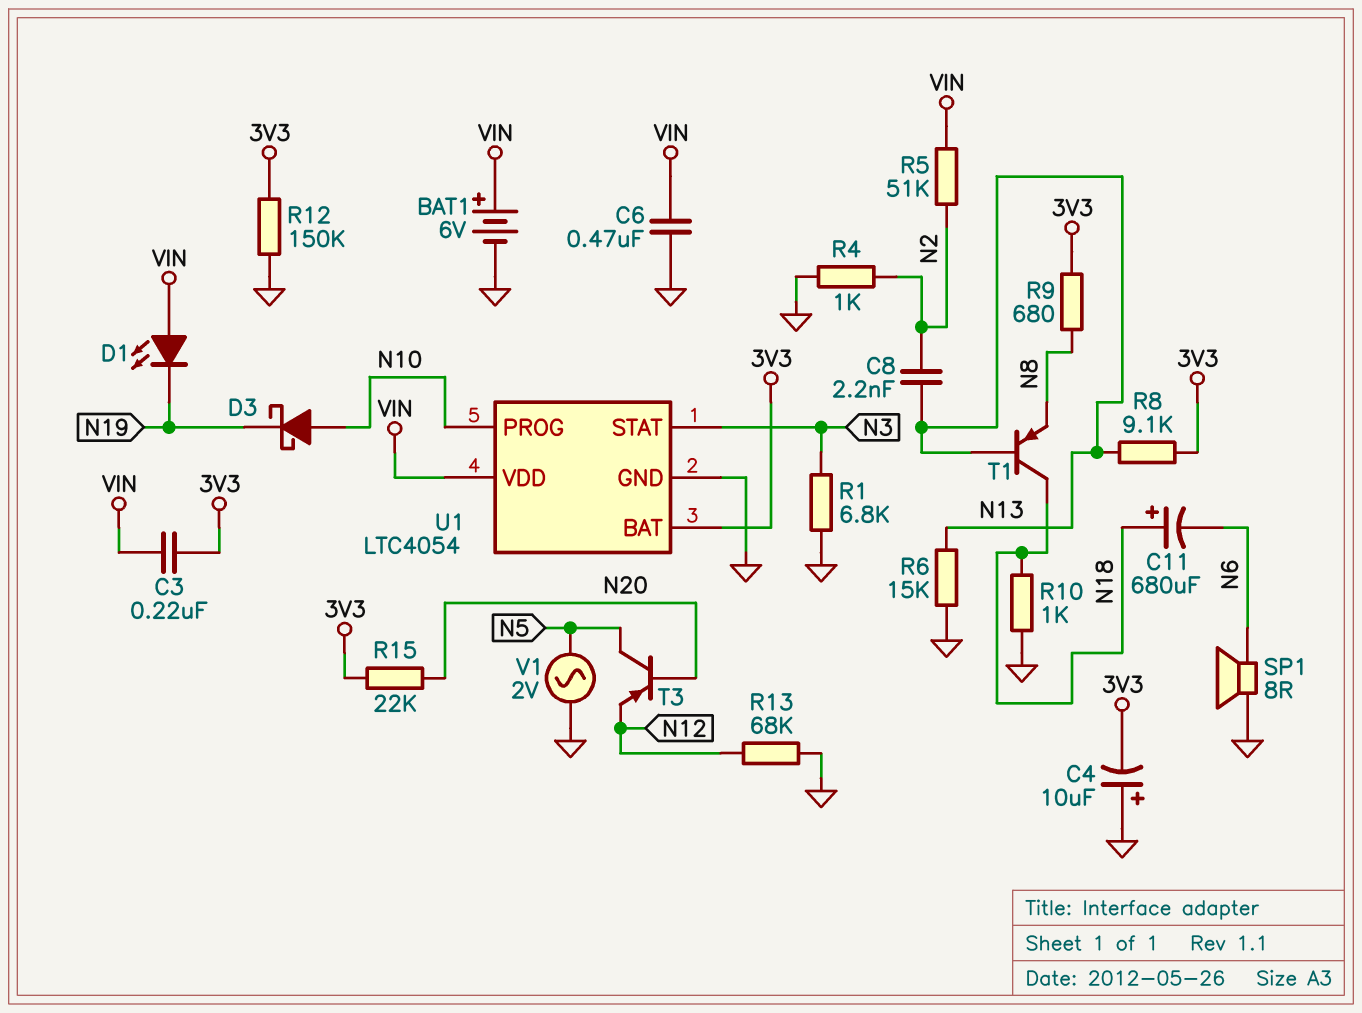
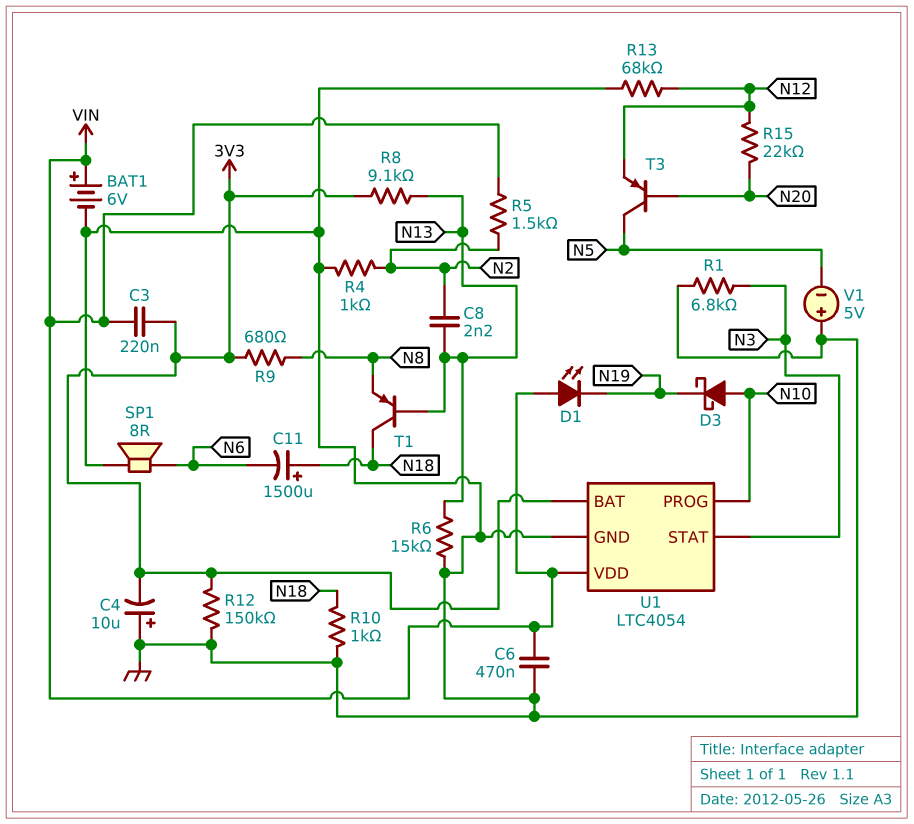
C11: 680uF (plus N18, minus N6) -> 1500uF (plus N18, minus N6)
R5: 51k (N2, VIN) -> 1.5k (N2, VIN)
R15: 22k (3V3, N20) -> 22k (N12, N20)
V1: AC 2V (GND, N5) -> 5V (plus GND, minus N5)

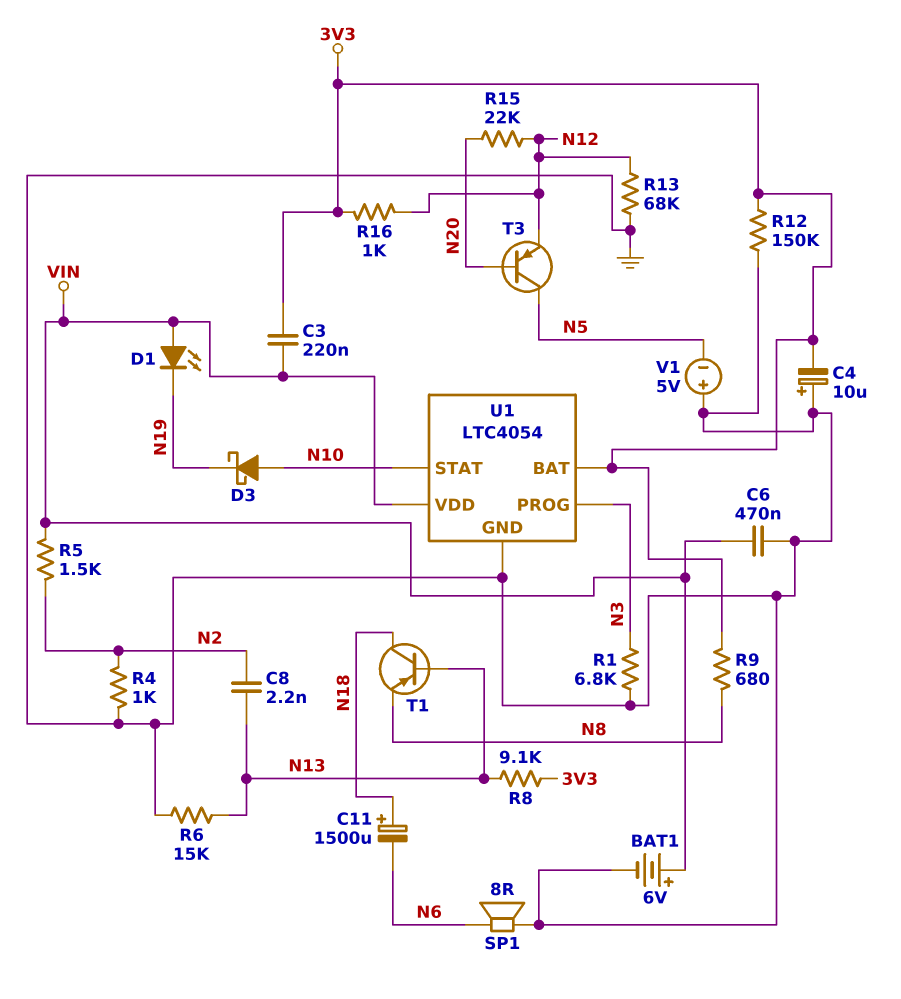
R10: 1k (GND, N18) -> none
R16: none -> 1k (3V3, N12)
U1 pin PROG: N10 -> N3
U1 pin STAT: N3 -> N10

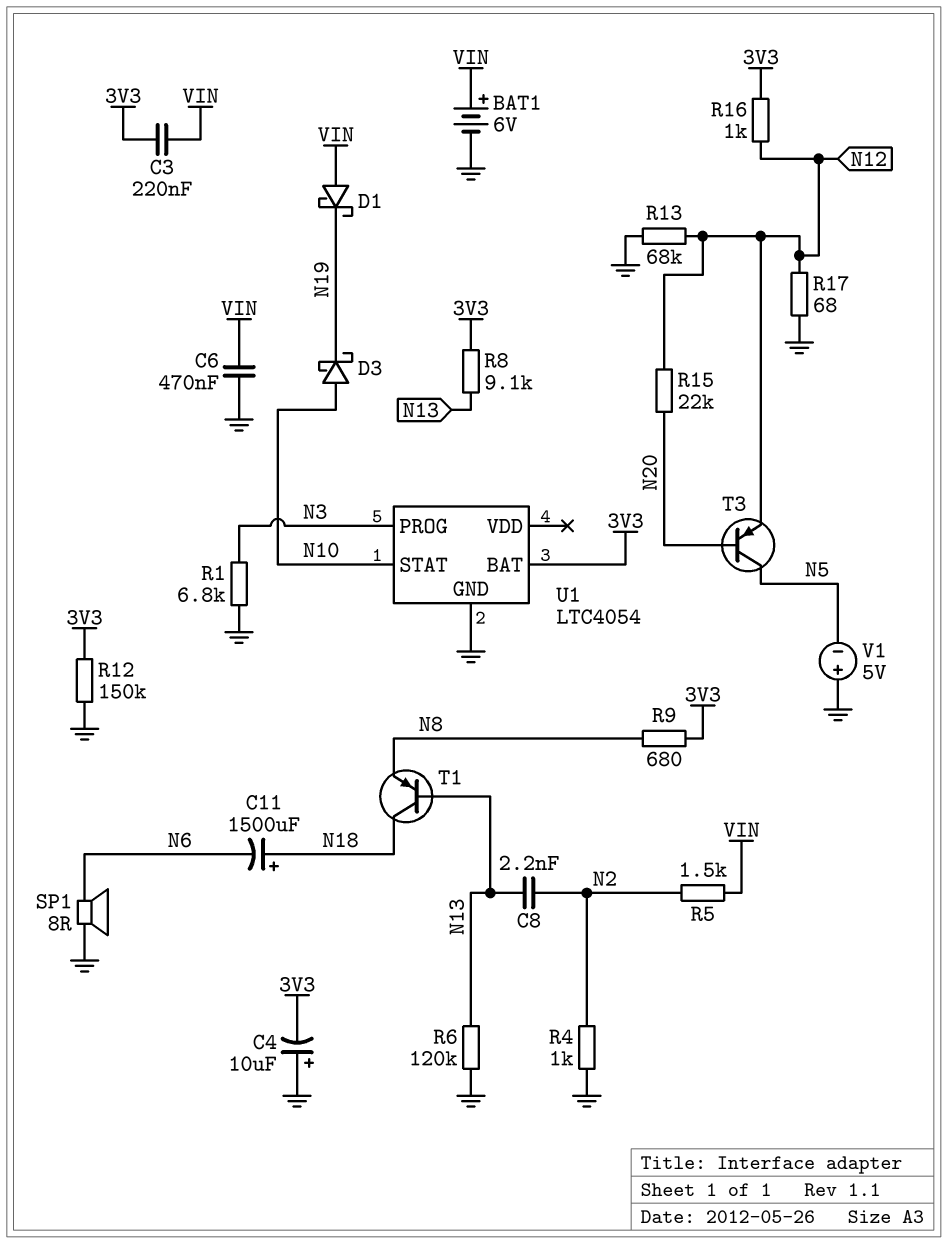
D1: LED (A VIN, K N19) -> schottky (A VIN, K N19)
R6: 15k (GND, N13) -> 120k (GND, N13)
R17: none -> 68 (GND, N12)
U1 pin VDD: VIN -> none

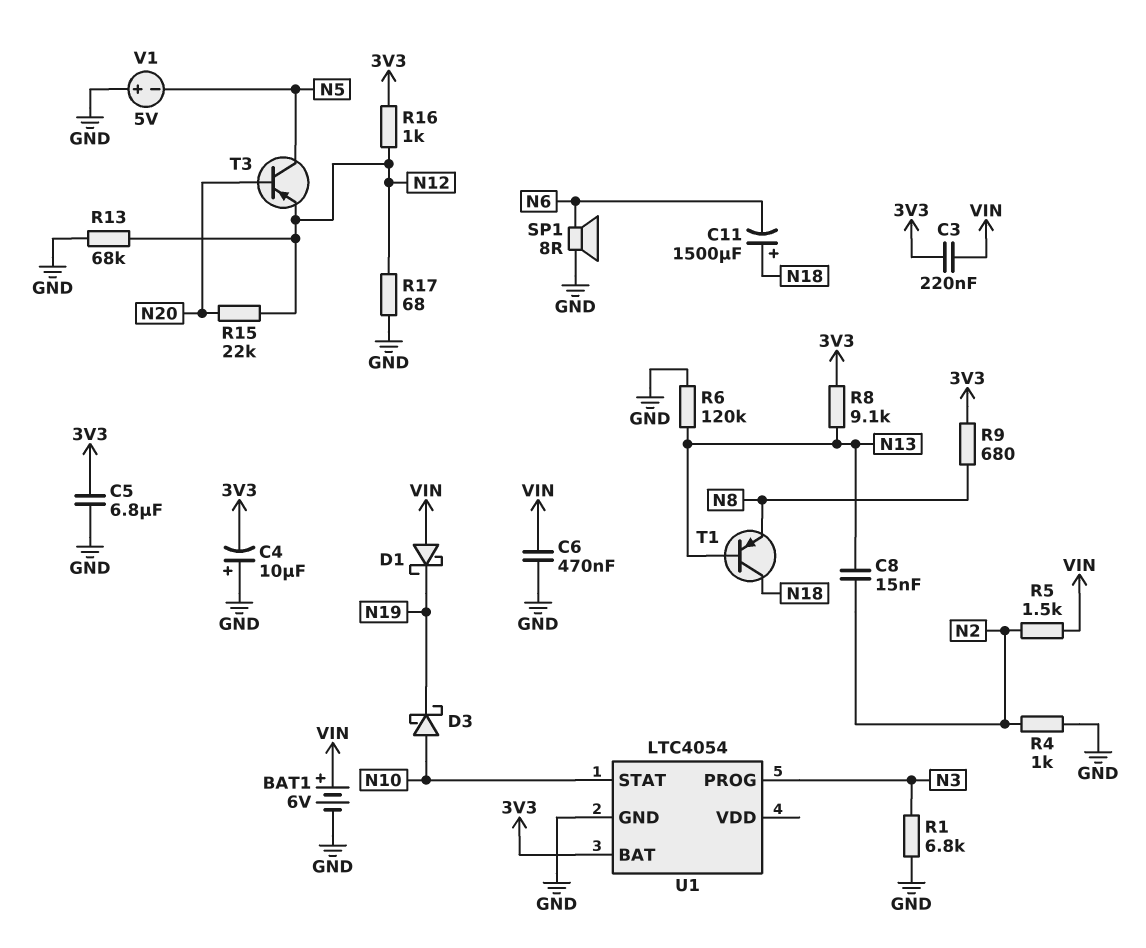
C5: none -> 6.8uF (3V3, GND)
C8: 2.2nF (N2, N13) -> 15nF (N2, N13)
R12: 150k (3V3, GND) -> none

